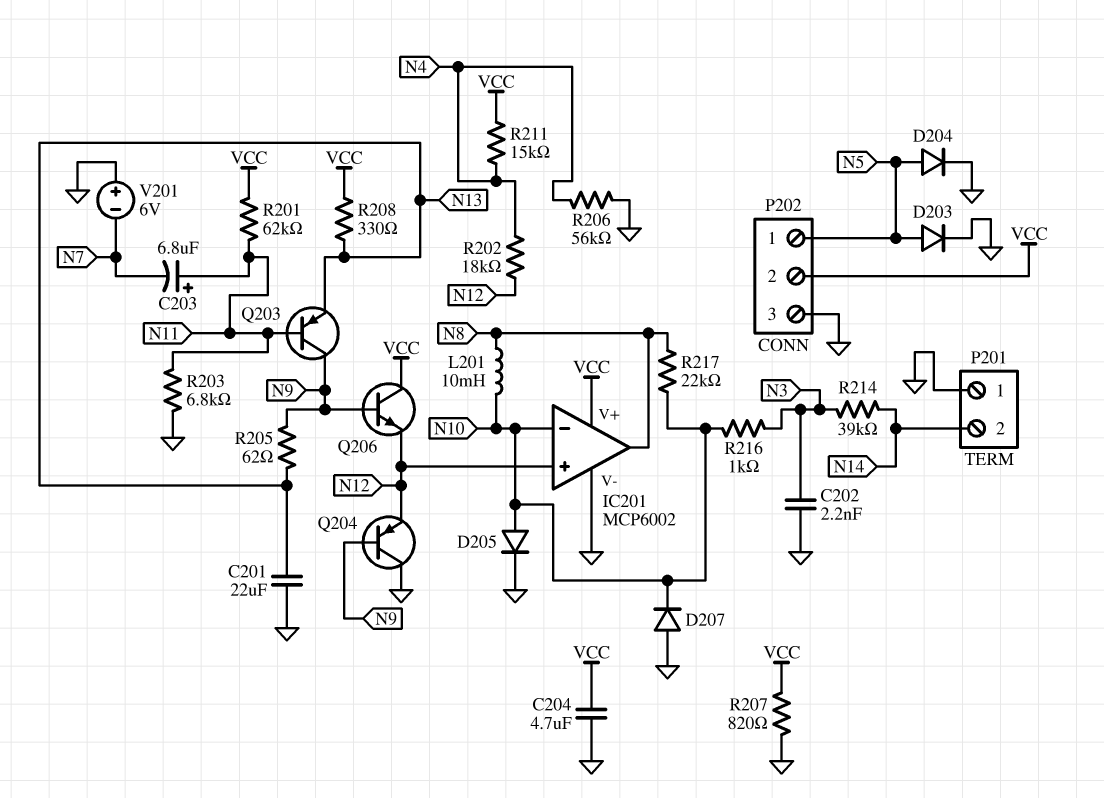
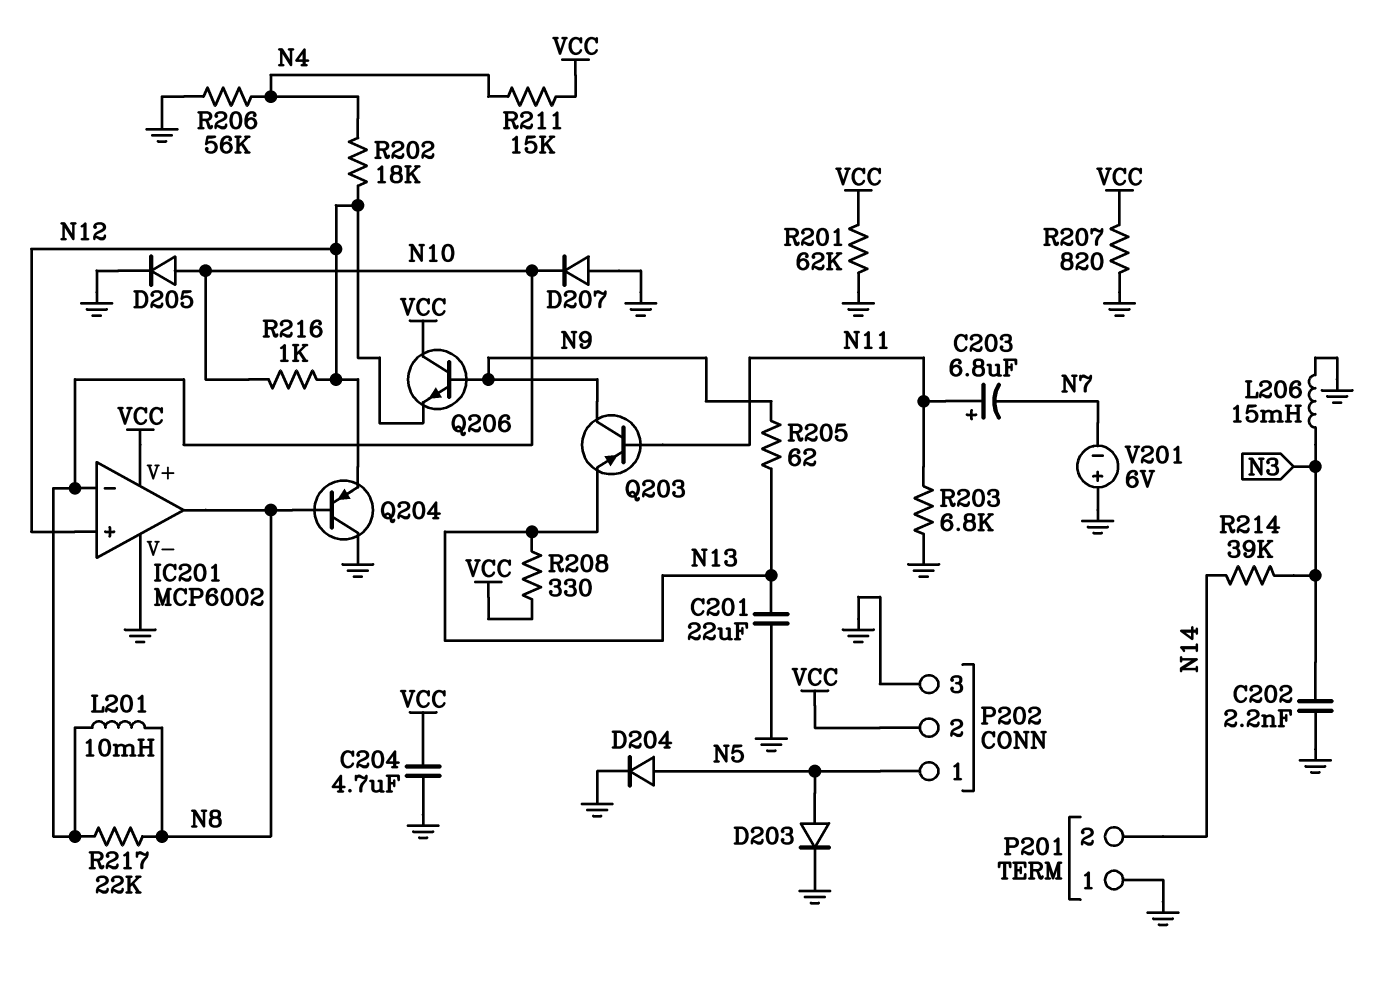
L206: none -> 15mH (GND, N3)
Q204: PNP (B N9, C GND, E N12) -> PNP (B N8, C GND, E N12)
R201: 62k (N11, VCC) -> 62k (GND, VCC)
R216: 1k (N3, N10) -> 1k (N10, N12)

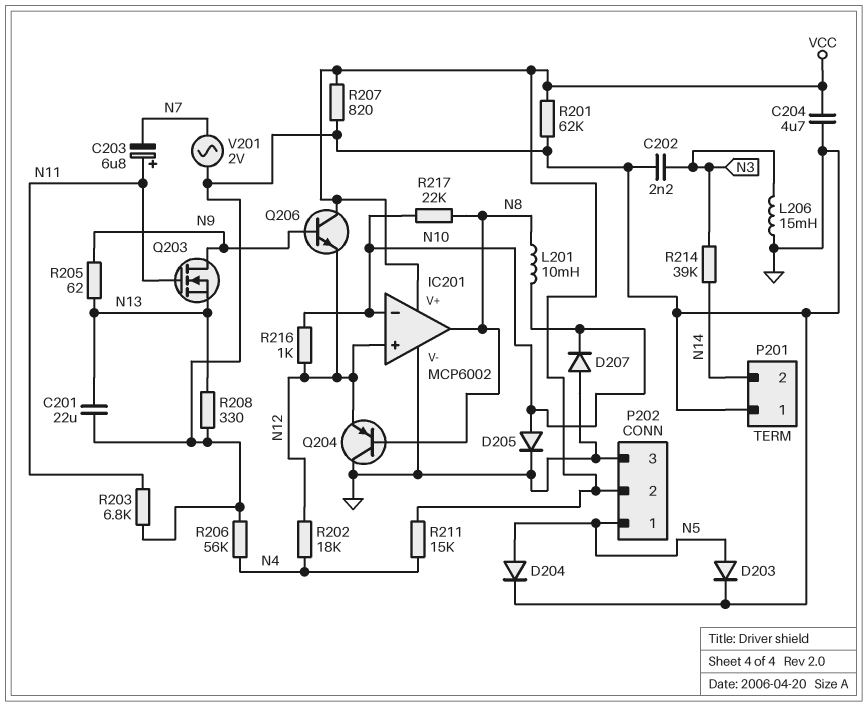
Q203: PNP (B N11, C N9, E N13) -> NMOS (G N11, D N9, S N13)
R208: 330 (N13, VCC) -> 330 (GND, N13)
V201: 6V (plus GND, minus N7) -> AC 2V (GND, N7)

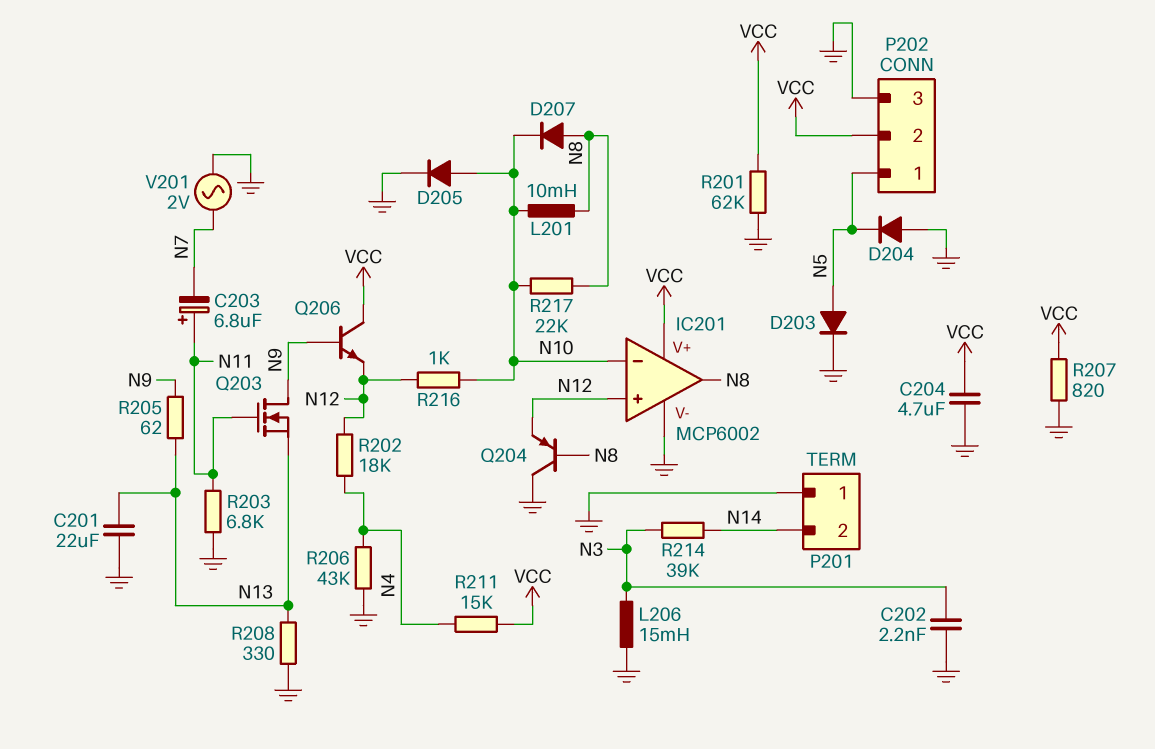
D204: diode (A N5, K GND) -> diode (A GND, K N5)
D207: diode (A GND, K N10) -> diode (A N8, K N10)
R206: 56k (GND, N4) -> 43k (GND, N4)

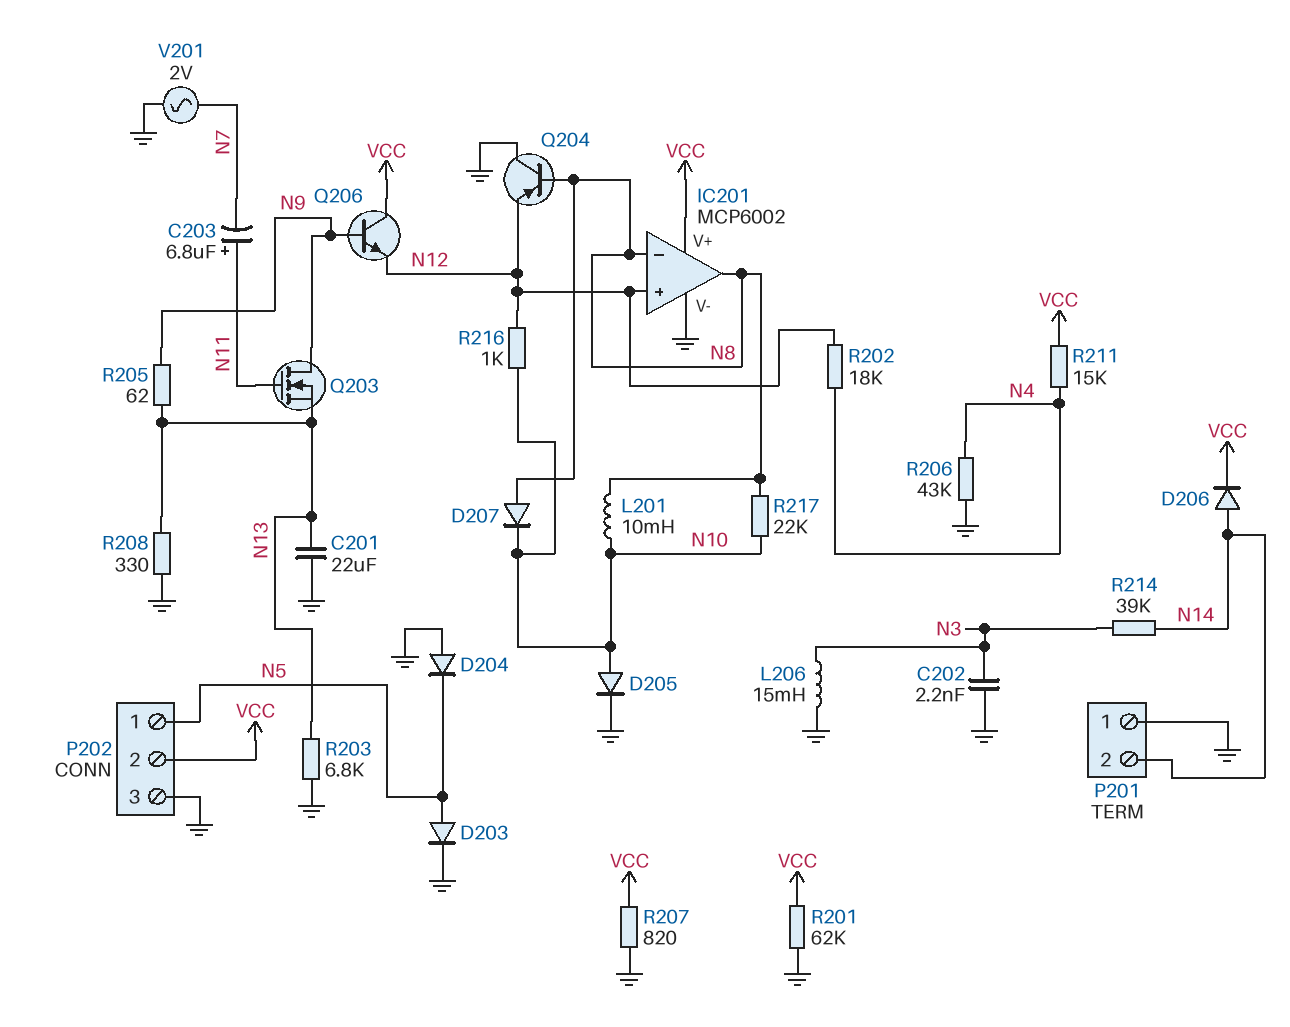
C204: 4.7uF (GND, VCC) -> none
D206: none -> diode (A N14, K VCC)
IC201 pin in-: N10 -> N8
R203: 6.8k (GND, N11) -> 6.8k (GND, N13)

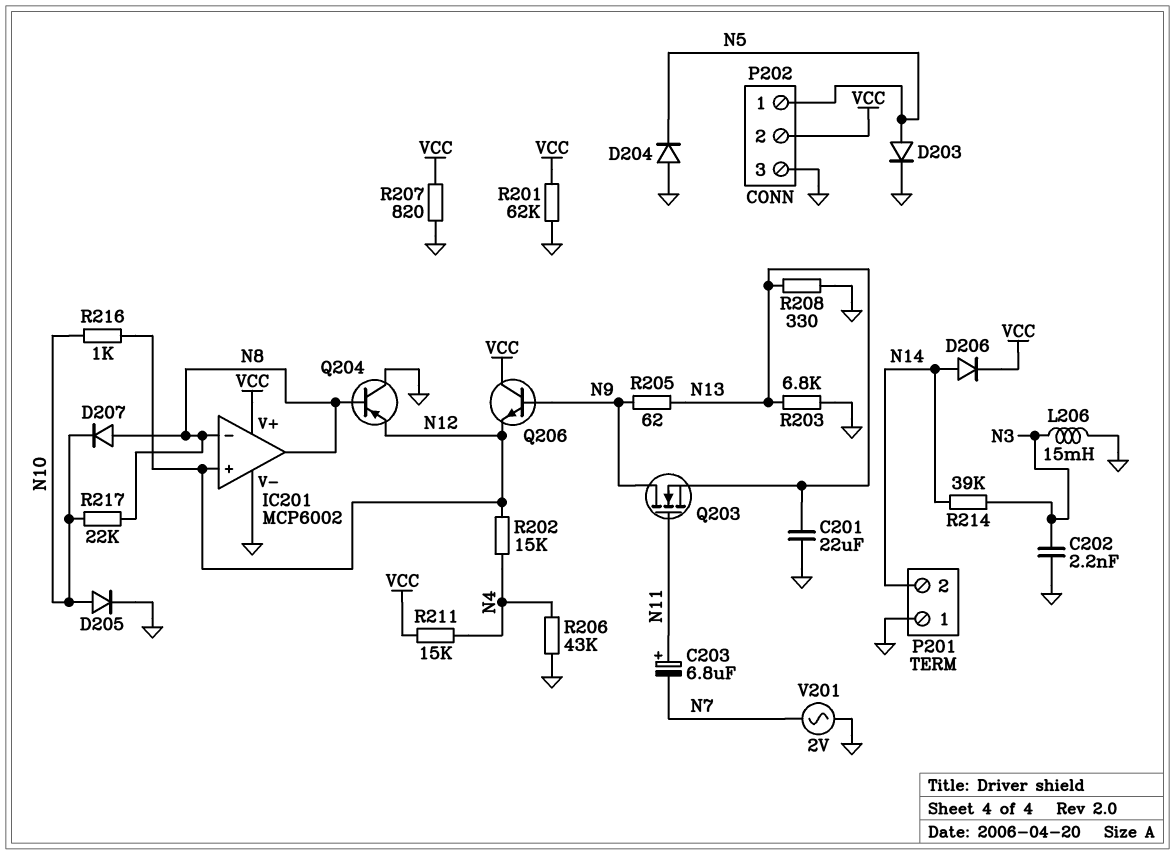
L201: 10mH (N8, N10) -> none
R202: 18k (N4, N12) -> 15k (N4, N12)

